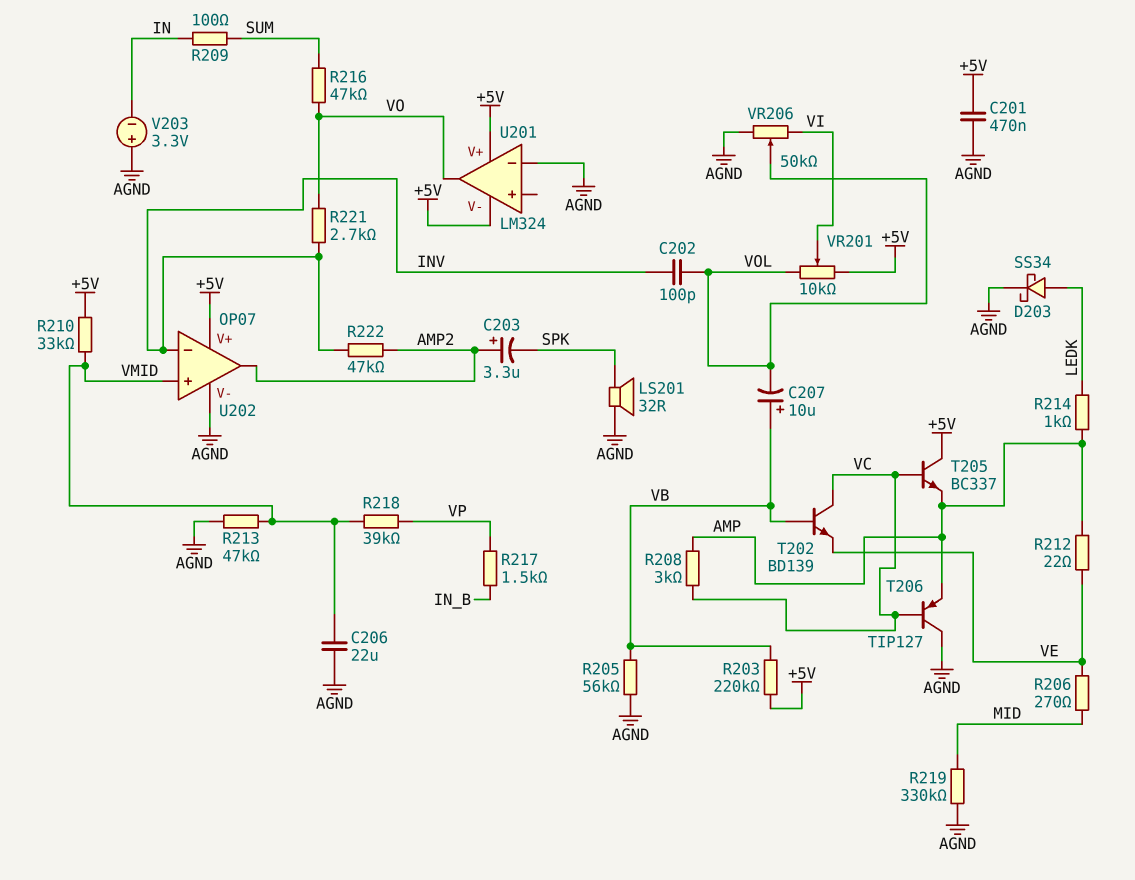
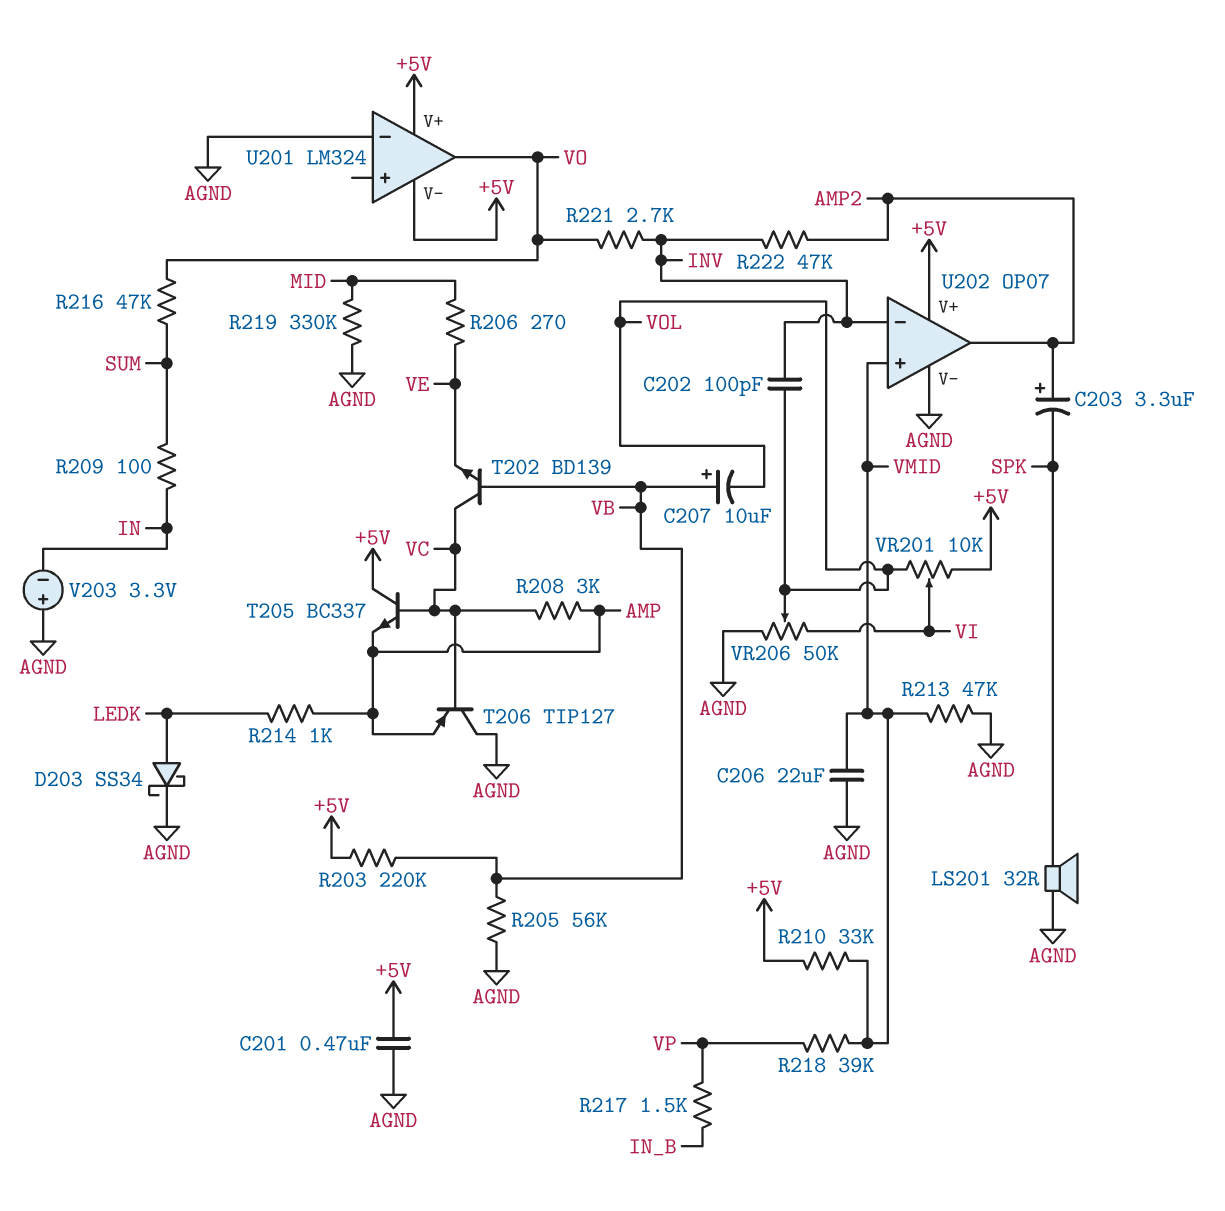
R212: 22 (AMP, VE) -> none

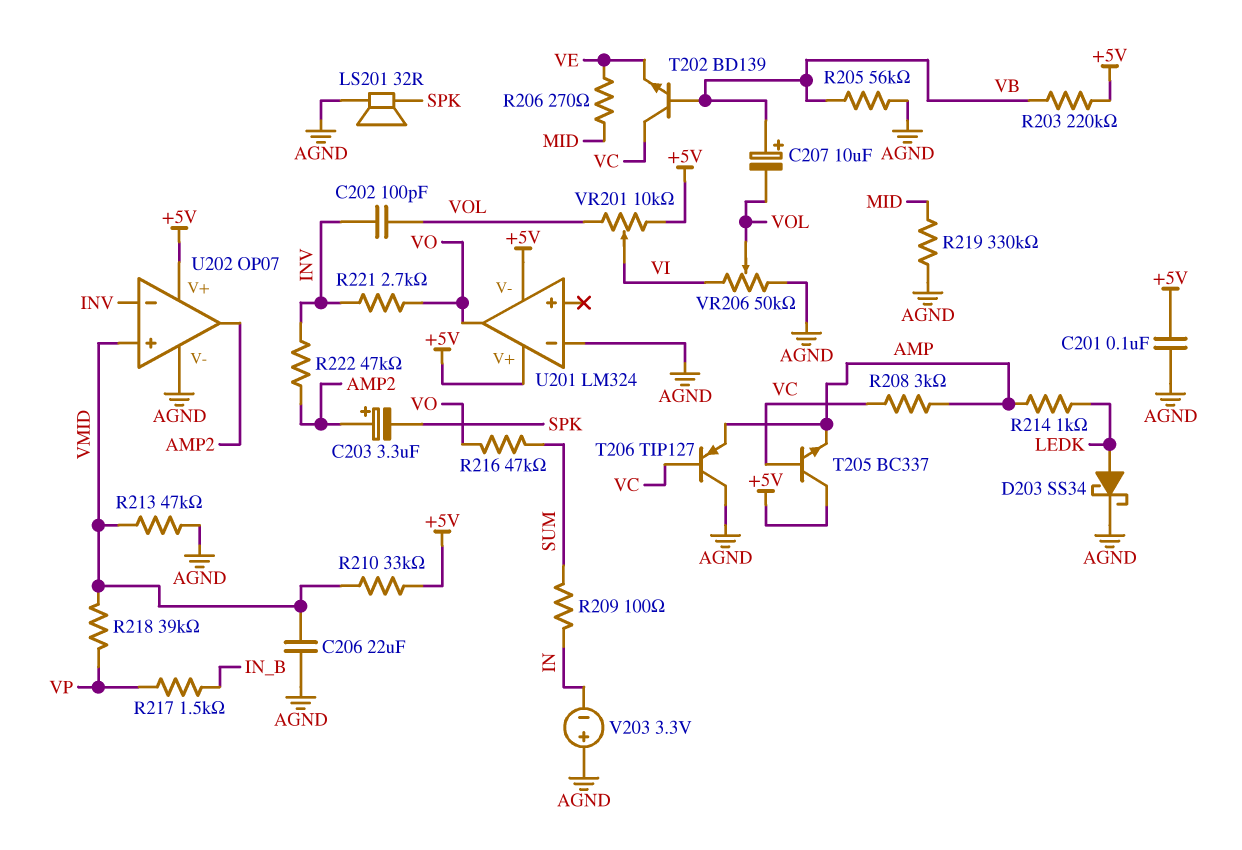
C201: 470nF (+5V, AGND) -> 100nF (+5V, AGND)

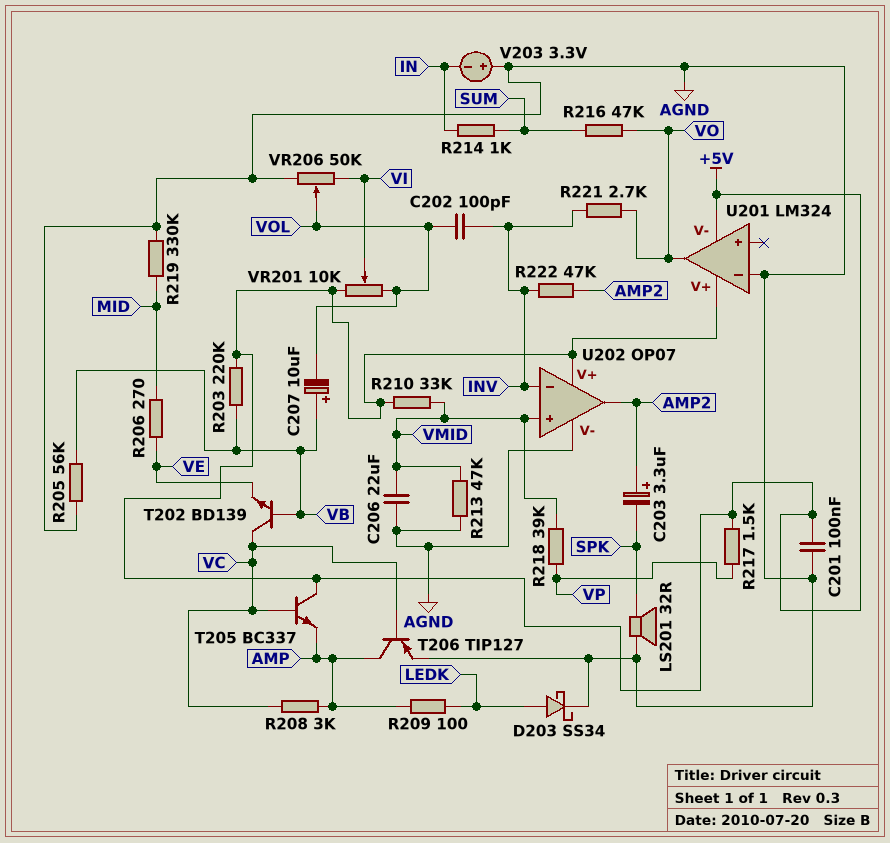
R209: 100 (IN, SUM) -> 100 (AMP, LEDK)
R214: 1k (AMP, LEDK) -> 1k (IN, SUM)
R217: 1.5k (IN_B, VP) -> 1.5k (+5V, VP)
T206: PNP TIP127 (B VC, C AGND, E AMP) -> PNP TIP127 (B VC, C AMP, E AGND)

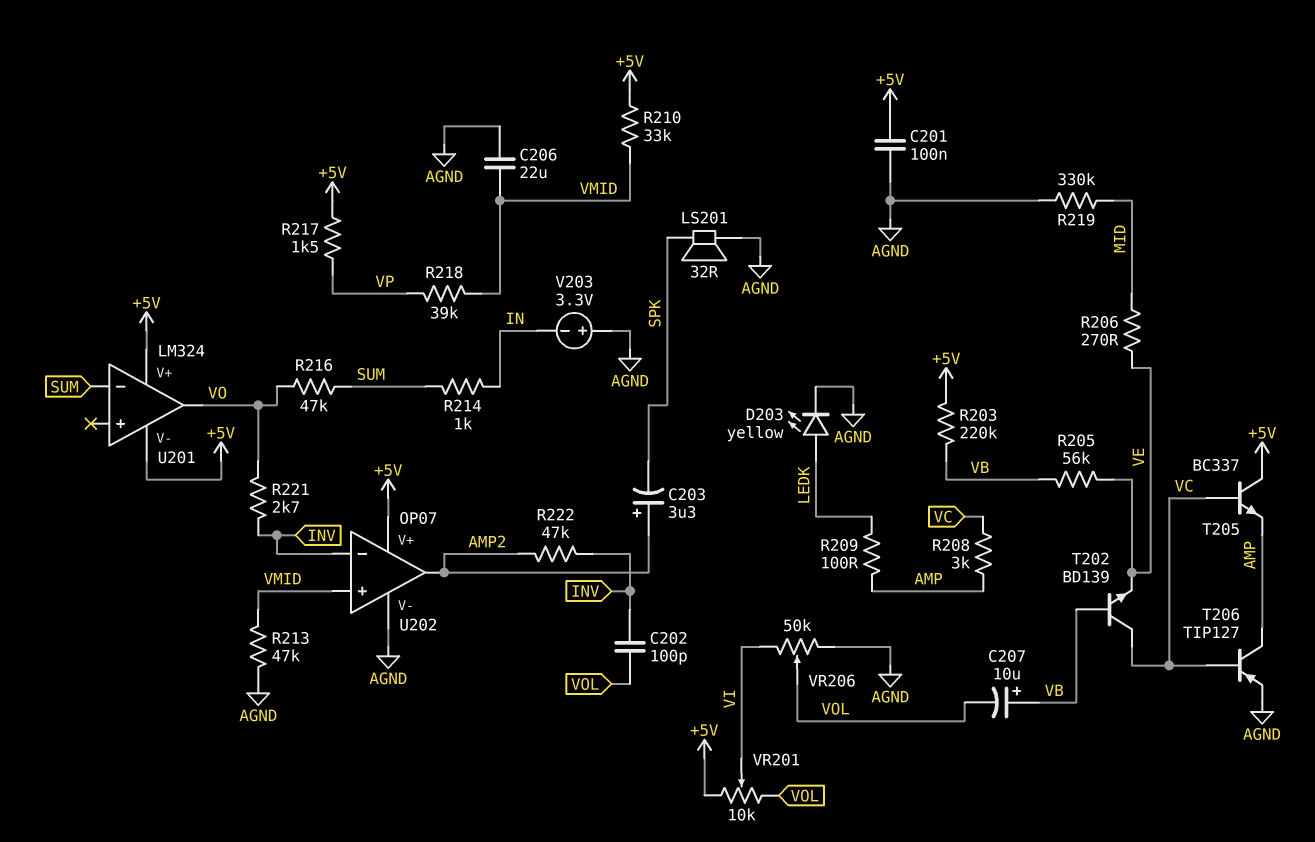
D203: schottky SS34 (A LEDK, K AGND) -> LED yellow (A LEDK, K AGND)
R205: 56k (AGND, VB) -> 56k (VB, VE)
U201 pin in-: AGND -> SUM

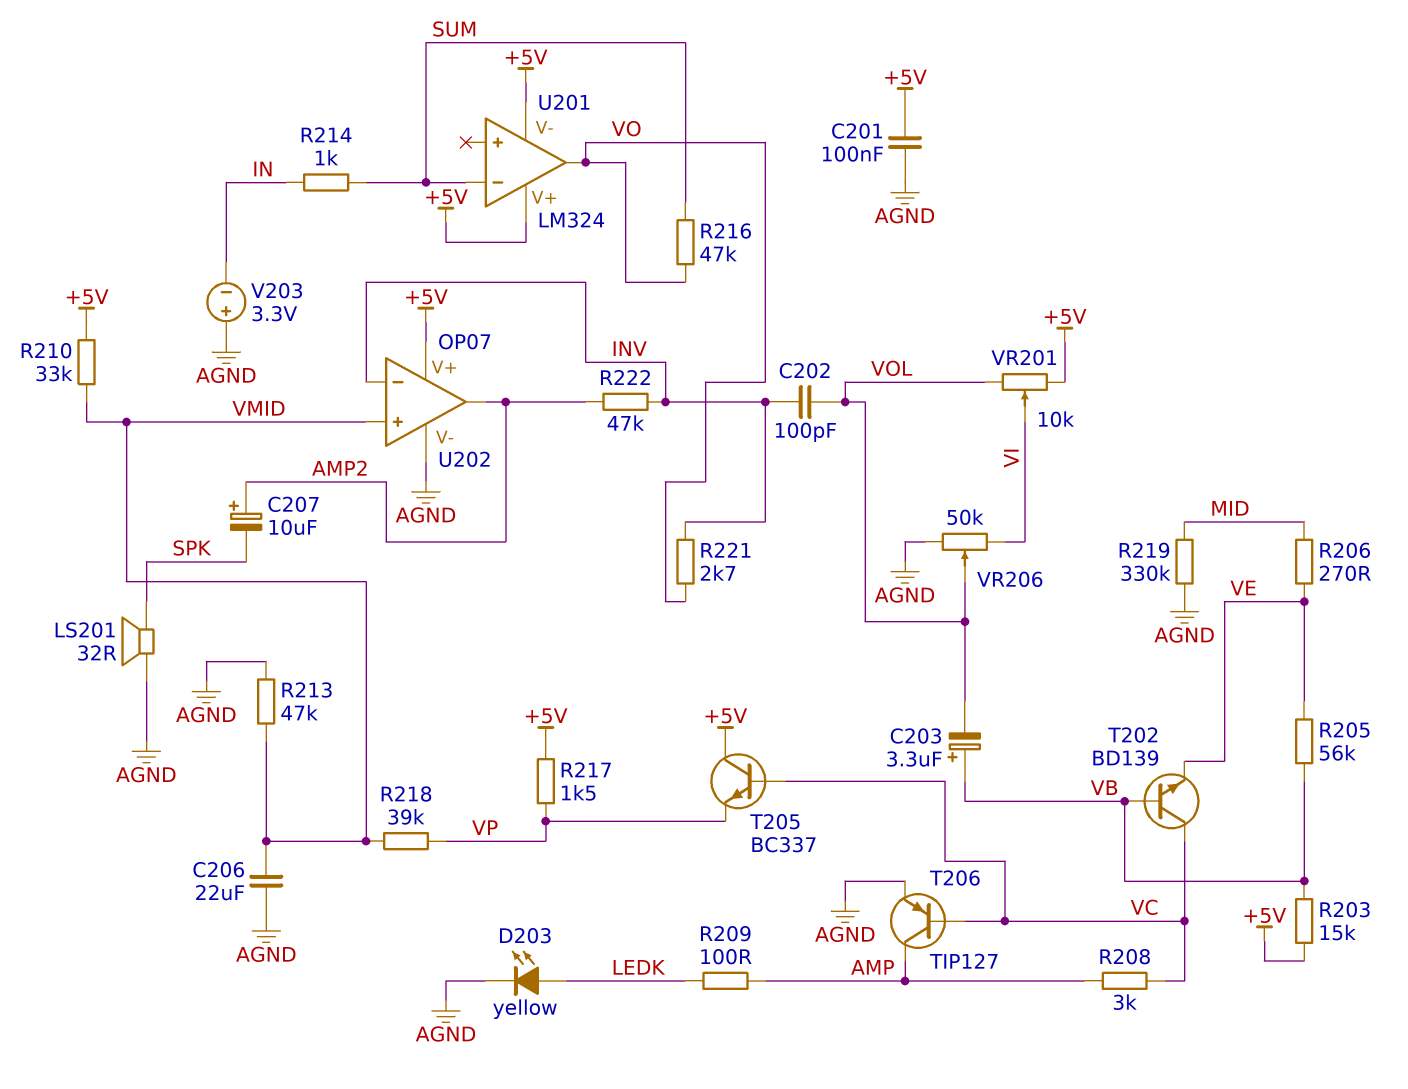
C203: 3.3uF (plus AMP2, minus SPK) -> 3.3uF (plus VB, minus VOL)
C207: 10uF (plus VB, minus VOL) -> 10uF (plus AMP2, minus SPK)
R203: 220k (+5V, VB) -> 15k (+5V, VB)
T205: NPN BC337 (B VC, C +5V, E AMP) -> NPN BC337 (B VC, C +5V, E VP)

